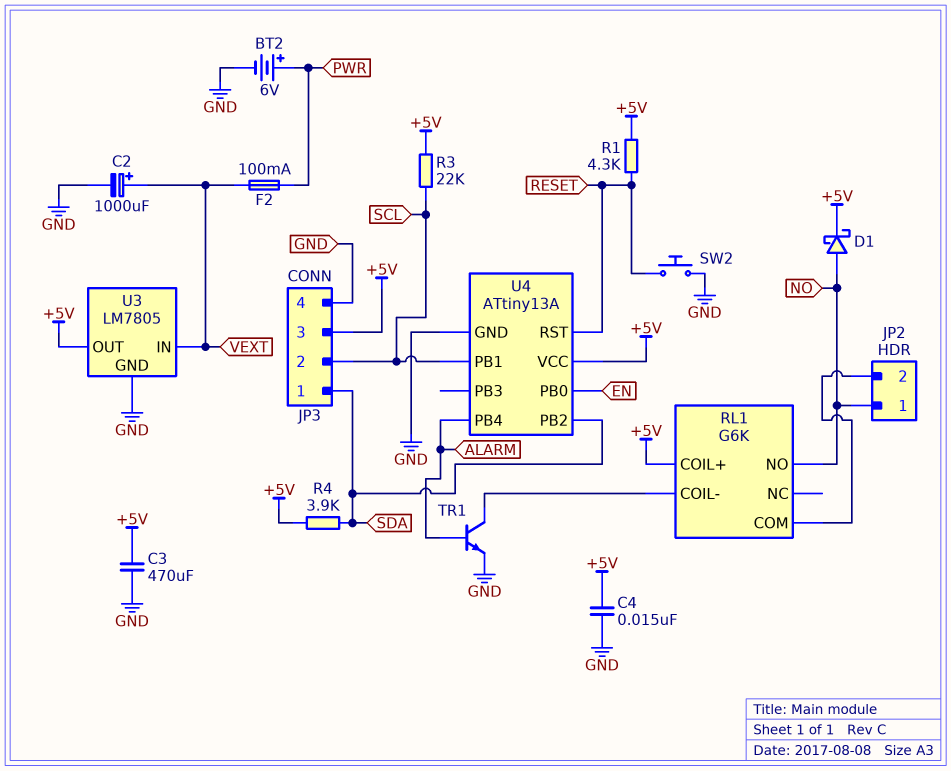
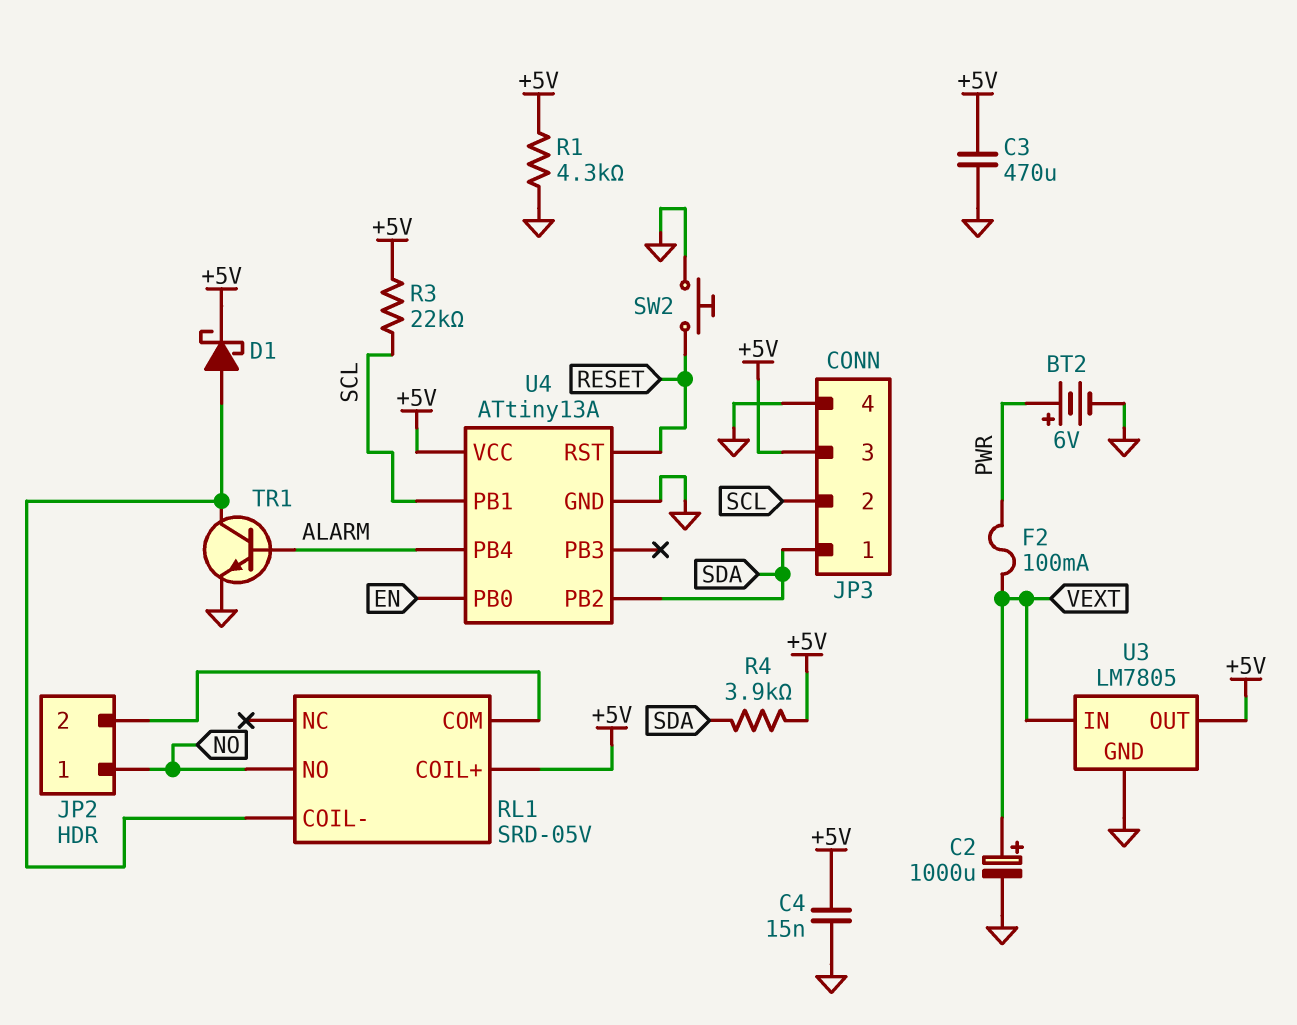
D1: schottky (A NO, K +5V) -> schottky (A RL1/COIL-, K +5V)
R1: 4.3k (+5V, RESET) -> 4.3k (+5V, GND)
RL1: G6K -> SRD-05V

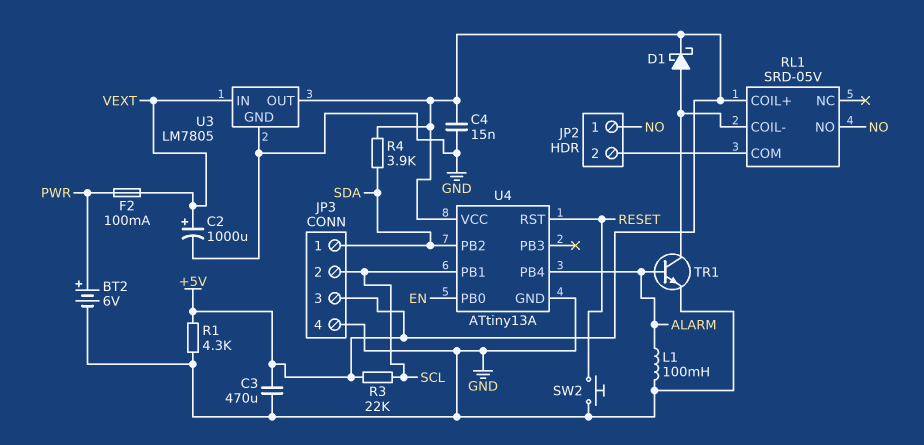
L1: none -> 100mH (ALARM, GND)

